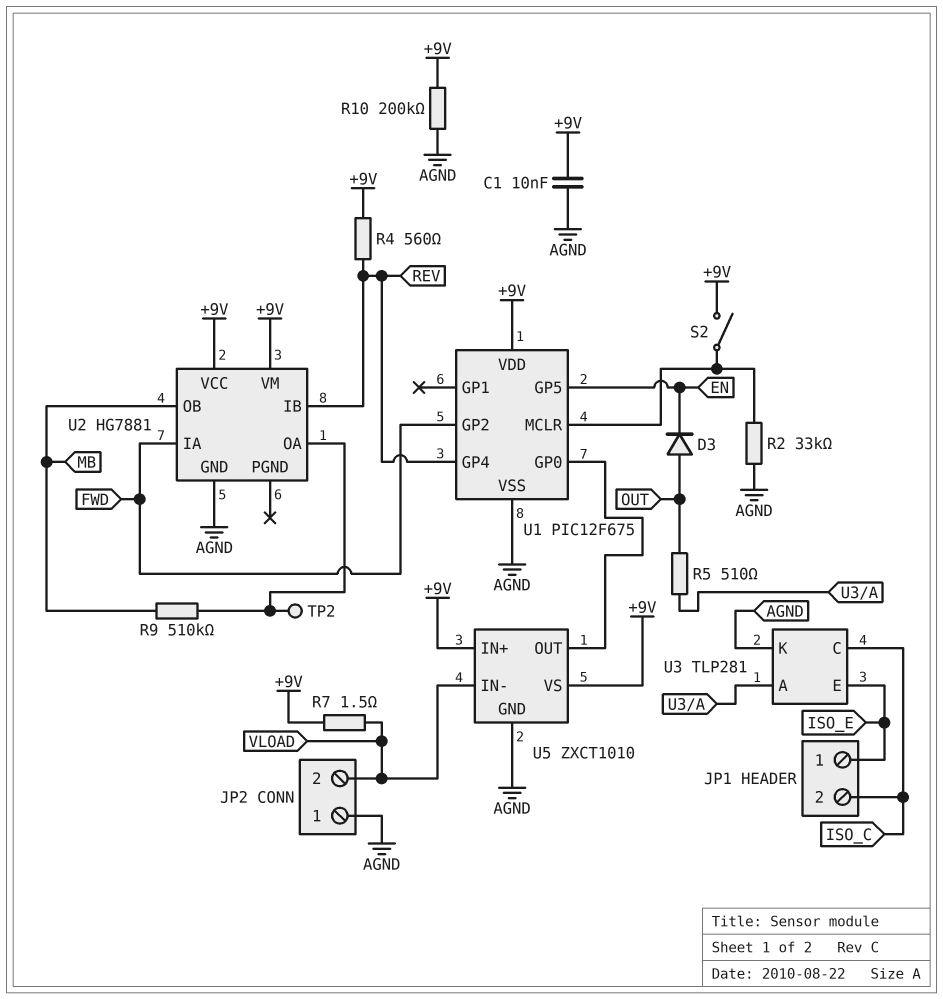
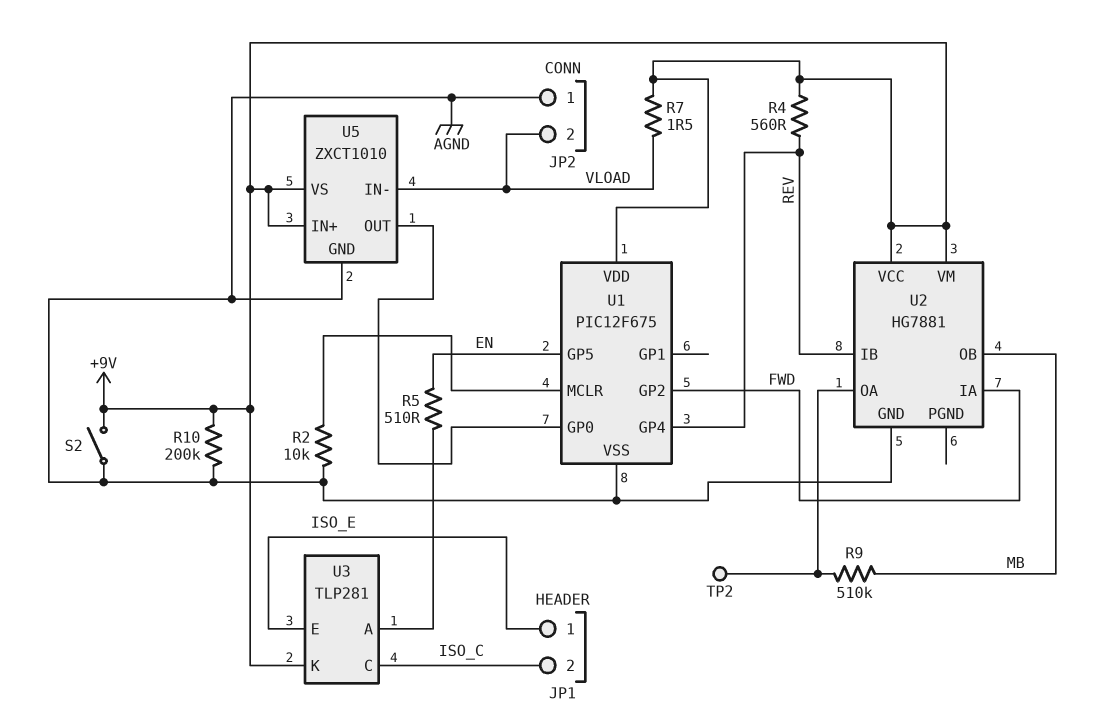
C1: 10nF (+9V, AGND) -> none
D3: diode (A OUT, K EN) -> none
R2: 33k (AGND, U1/MCLR) -> 10k (AGND, U1/MCLR)
R5: 510 (OUT, U3/A) -> 510 (EN, U3/A)
S2: switch (+9V, U1/MCLR) -> switch (+9V, AGND)
U3 pin K: AGND -> +9V

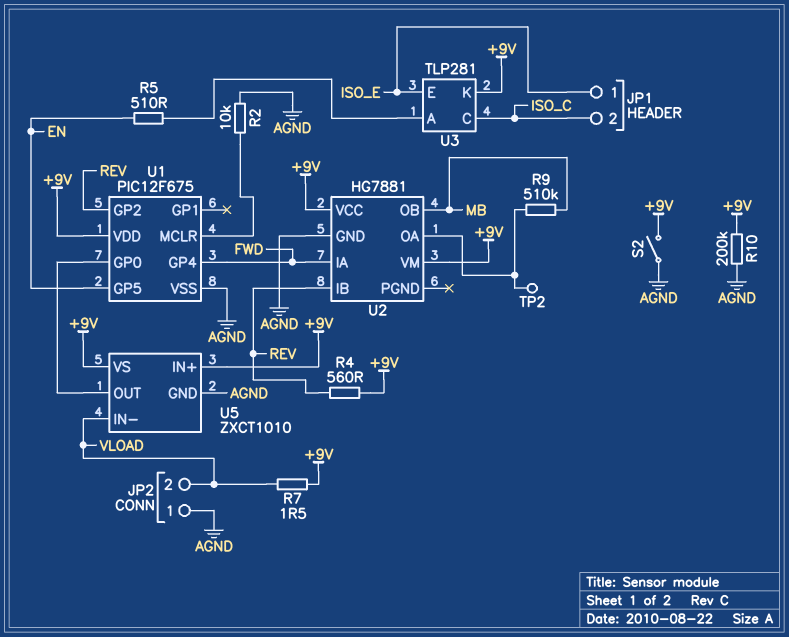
U1 pin GP2: FWD -> REV
U1 pin GP4: REV -> FWD

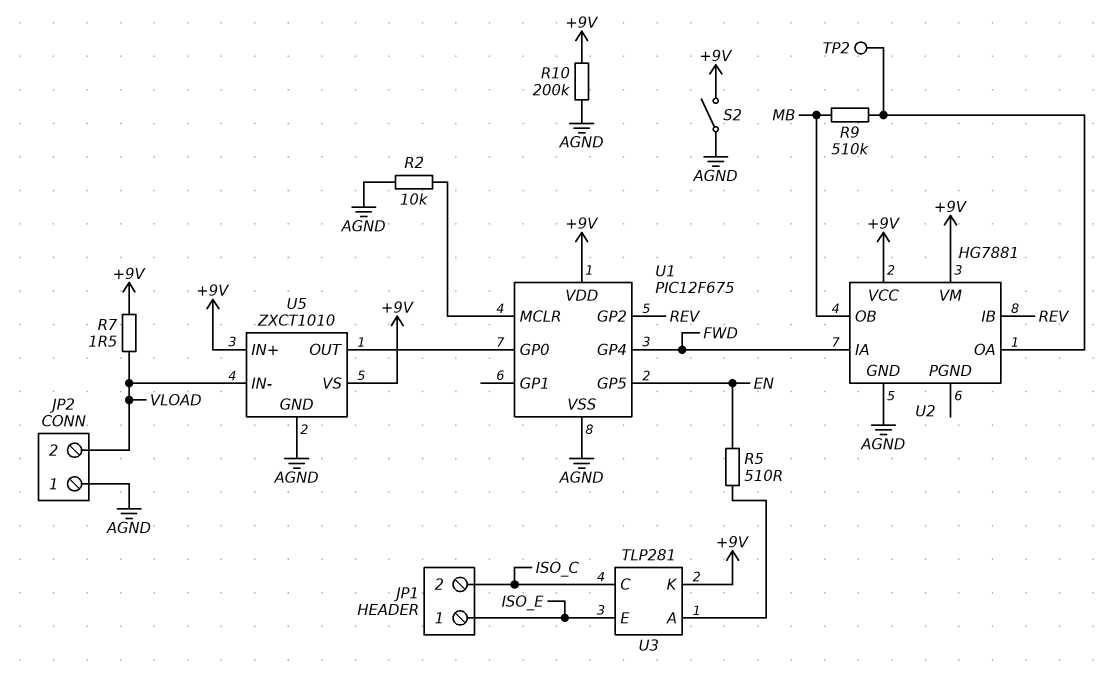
R4: 560 (+9V, REV) -> none

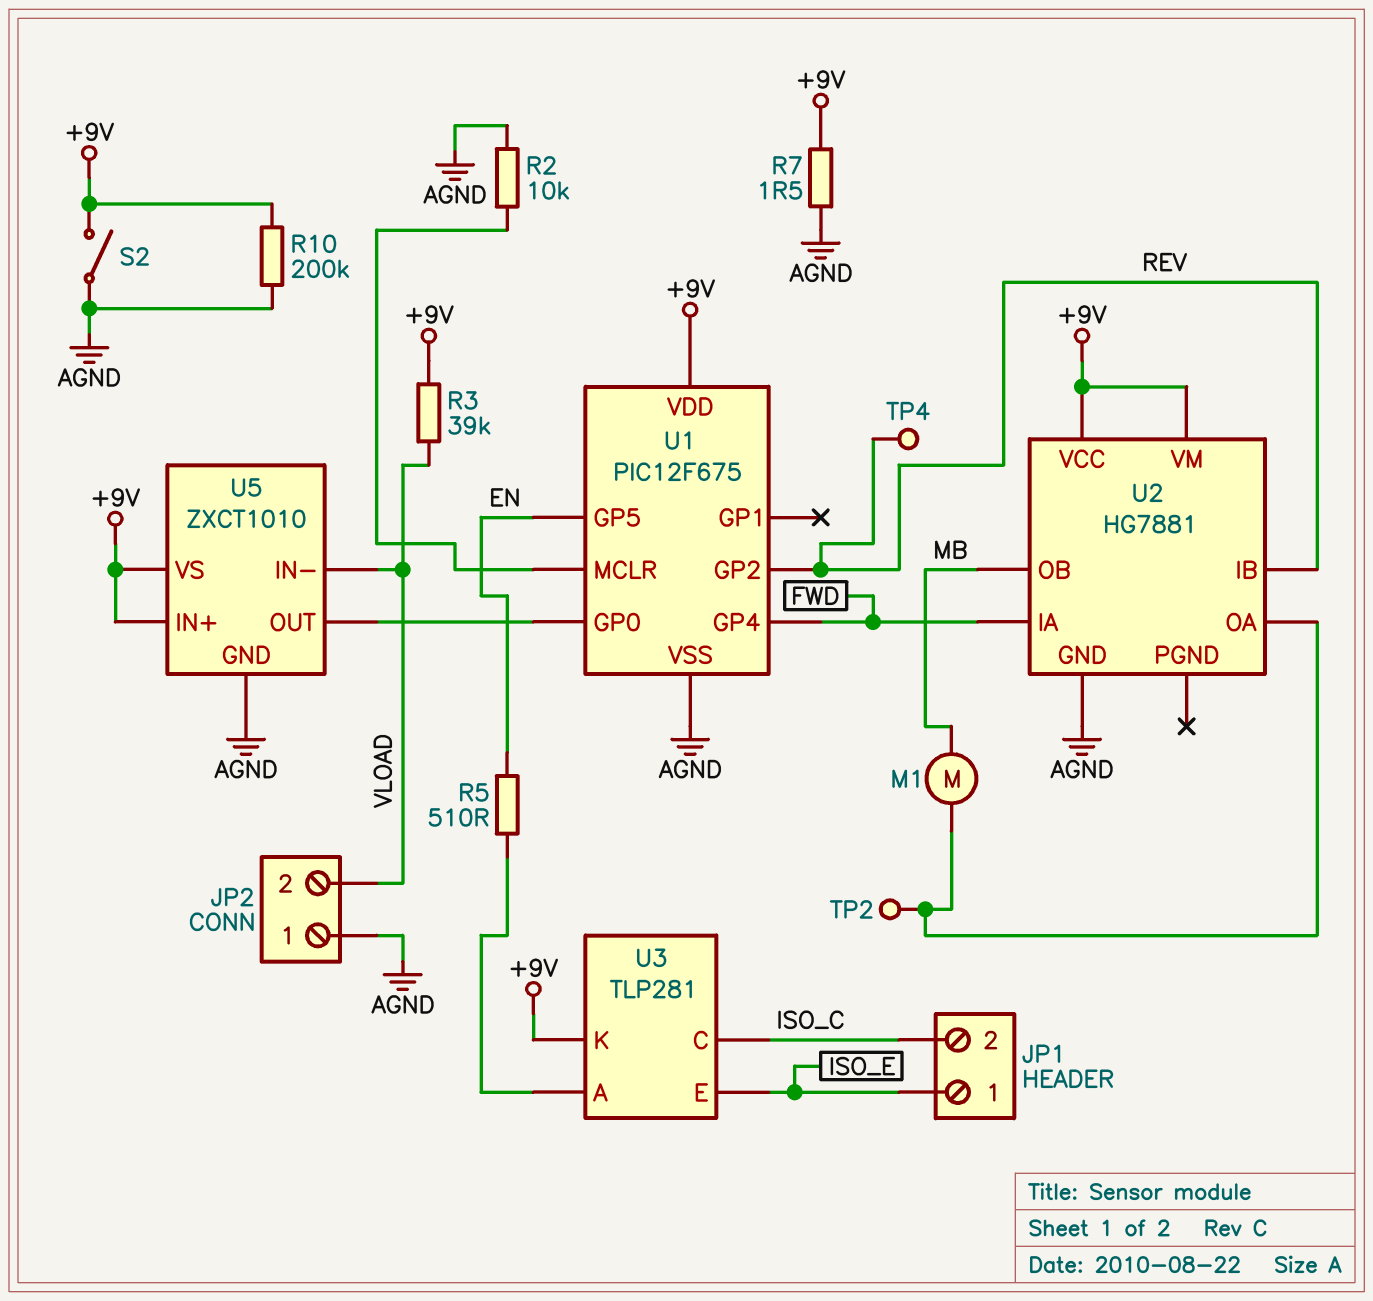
M1: none -> motor (MB, U2/OA)
R3: none -> 39k (+9V, VLOAD)
R7: 1.5 (+9V, VLOAD) -> 1.5 (+9V, AGND)
R9: 510k (MB, U2/OA) -> none
TP4: none -> test point (REV)

